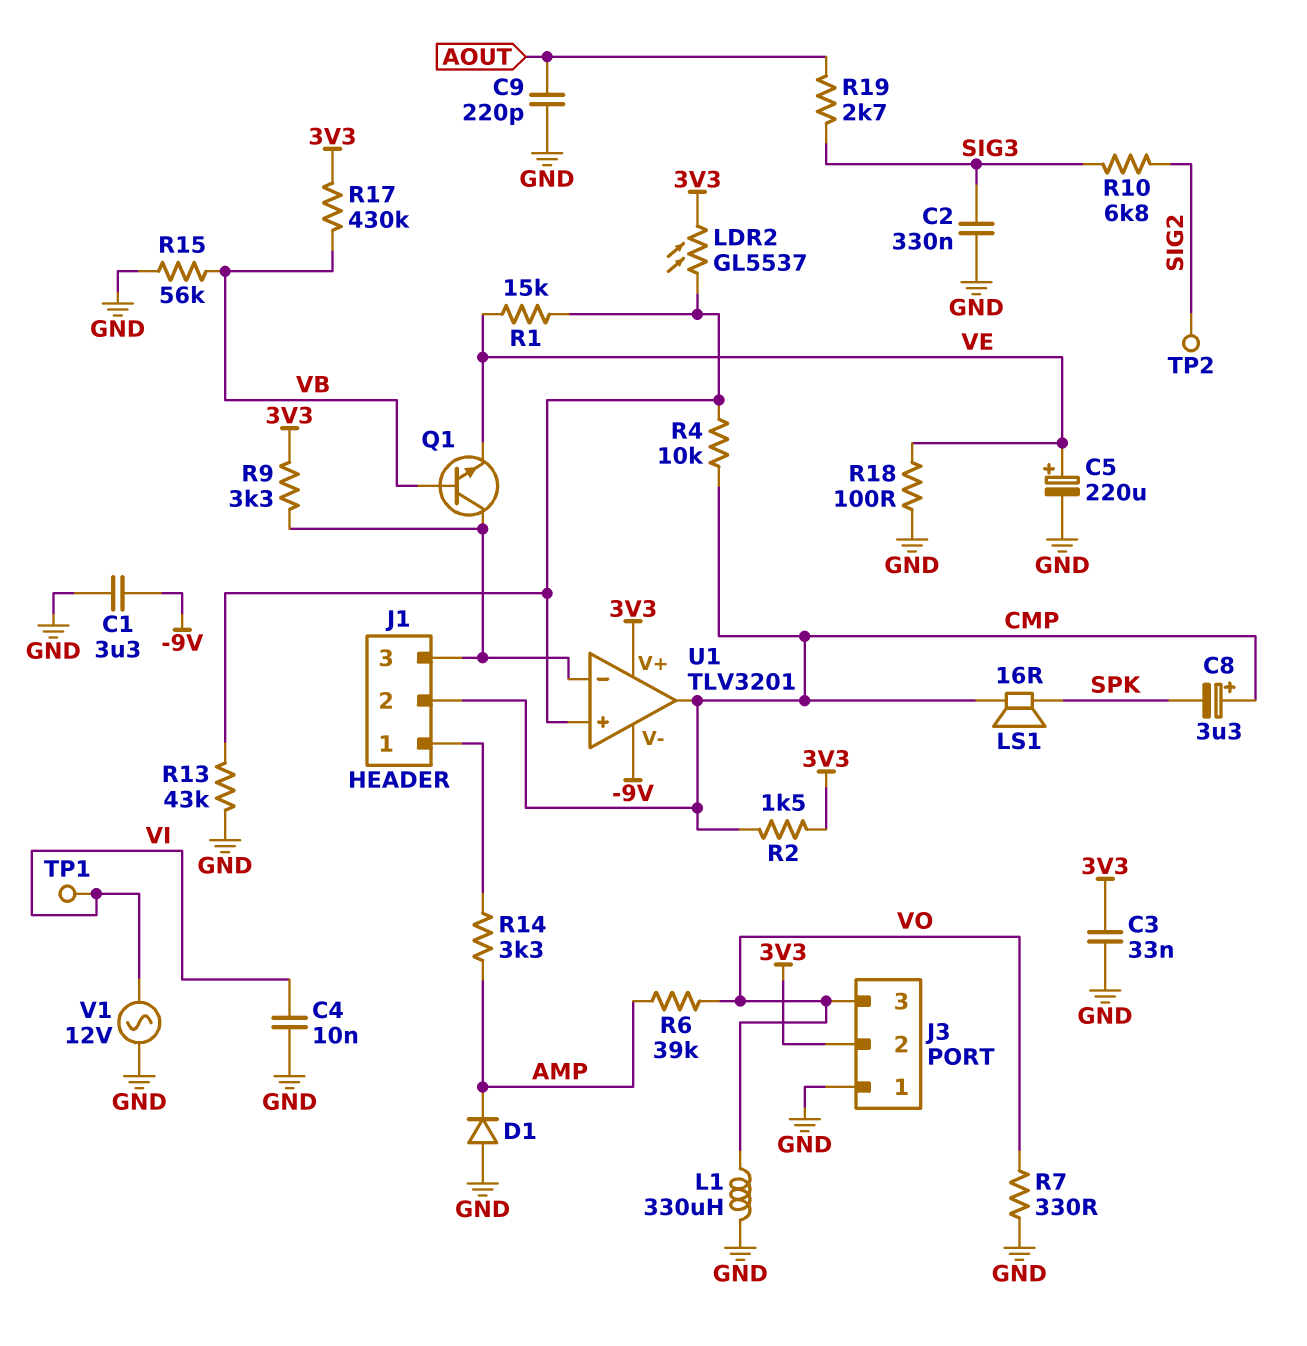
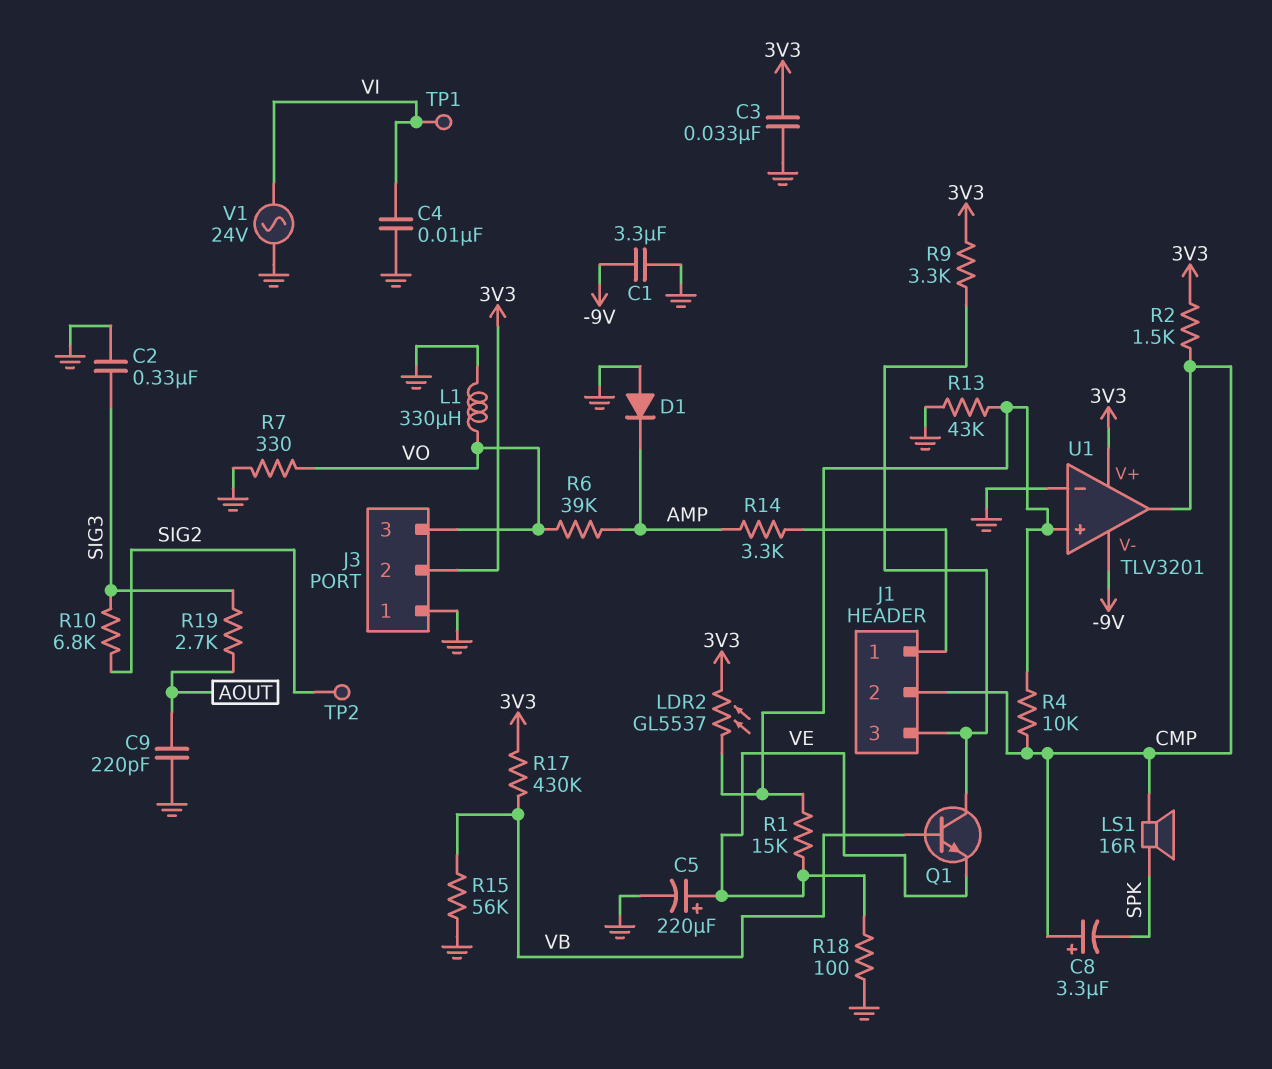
U1 pin in-: J1/3 -> GND
V1: AC 12V (GND, VI) -> AC 24V (GND, VI)

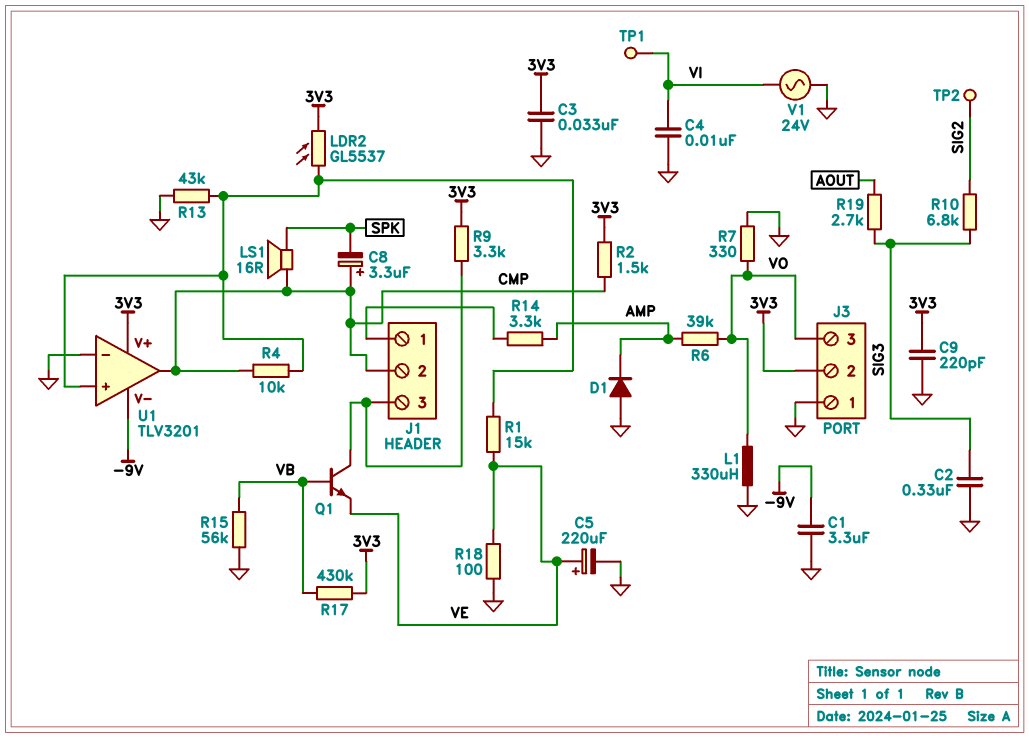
C9: 220pF (AOUT, GND) -> 220pF (3V3, GND)

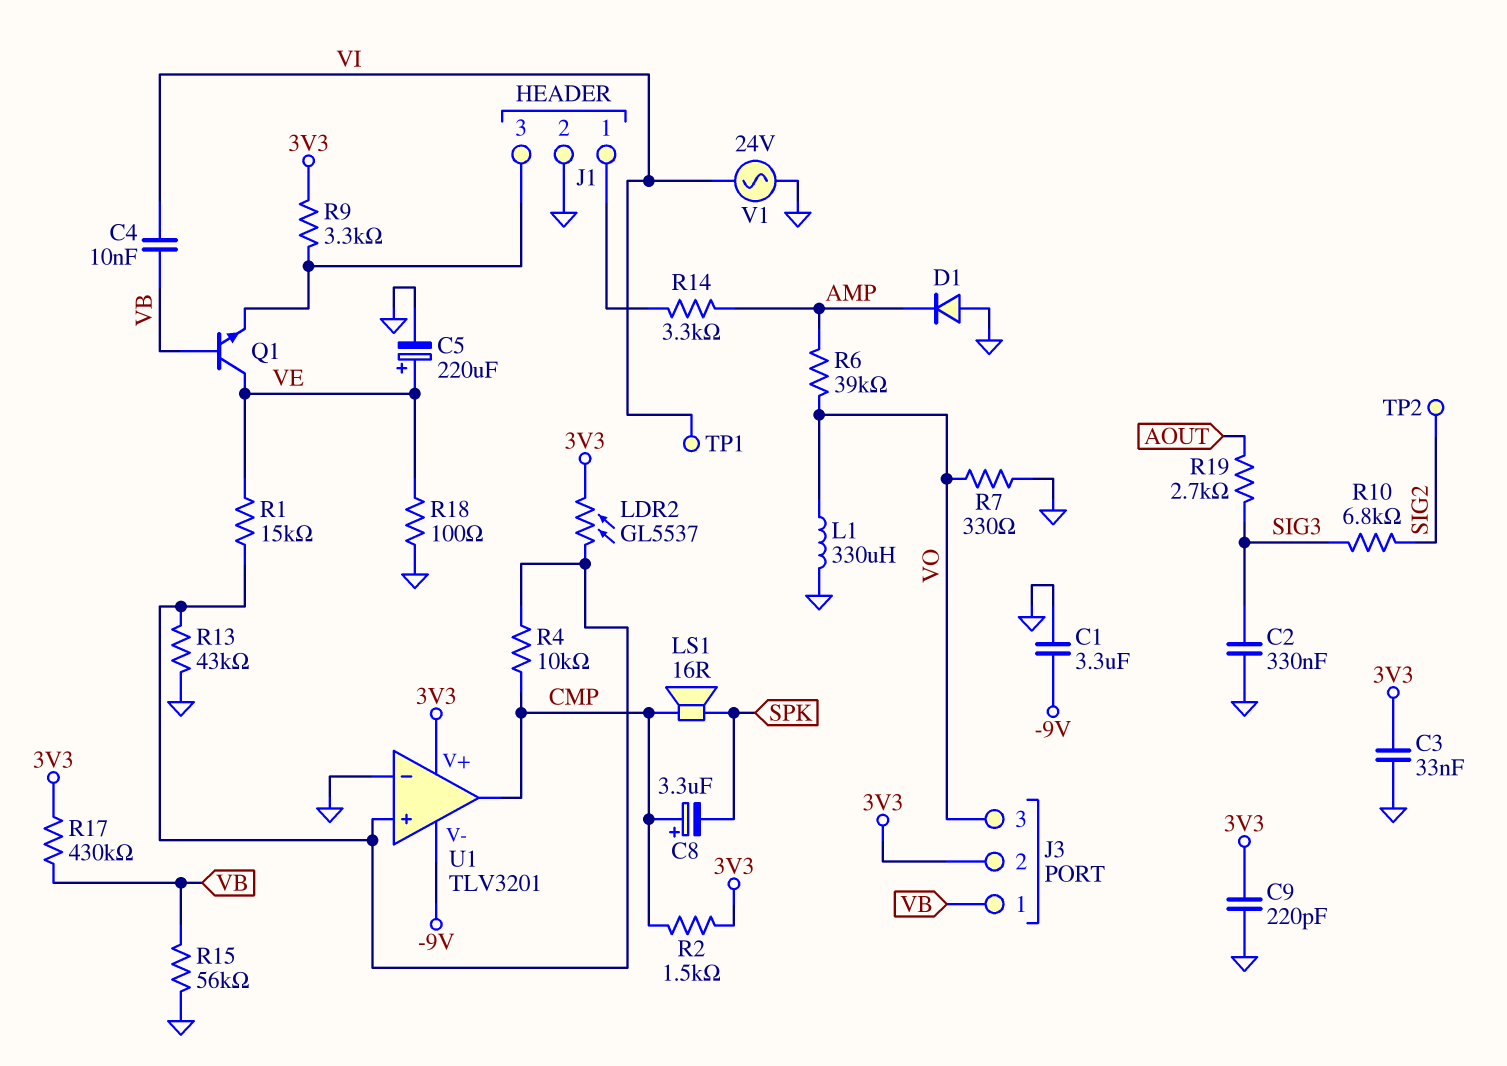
C4: 10nF (GND, VI) -> 10nF (VB, VI)
J1 pin 2: CMP -> GND
J3 pin 1: GND -> VB
Q1: NPN (B VB, C J1/3, E VE) -> NPN (B VB, C VE, E J1/3)

